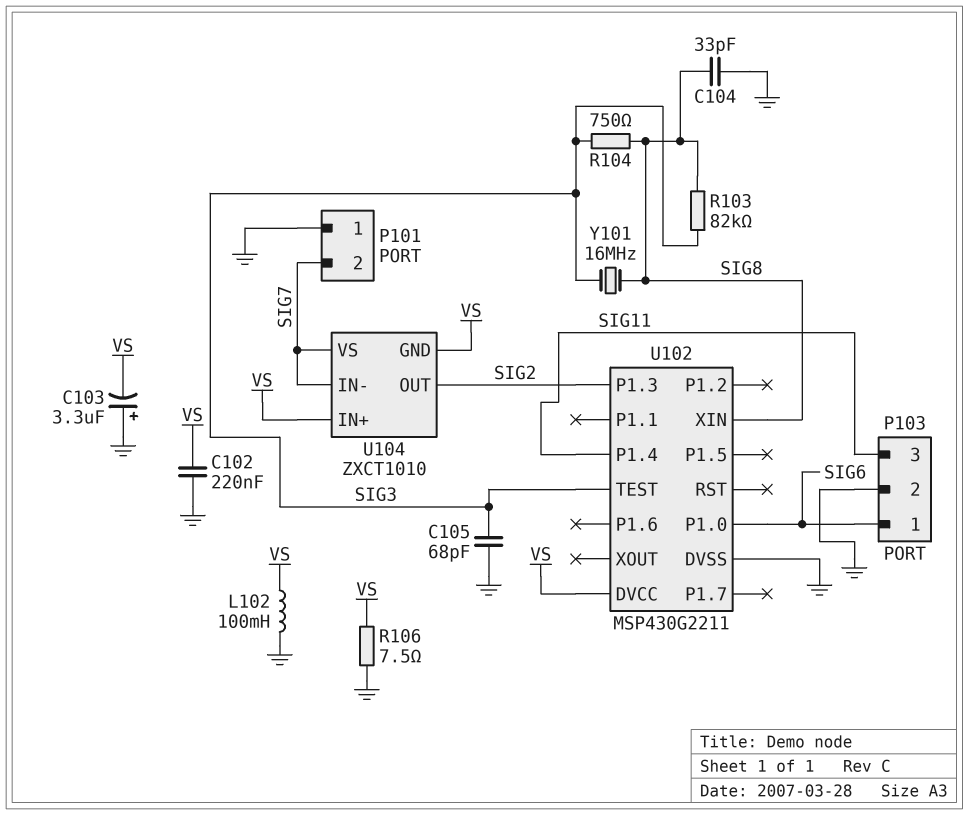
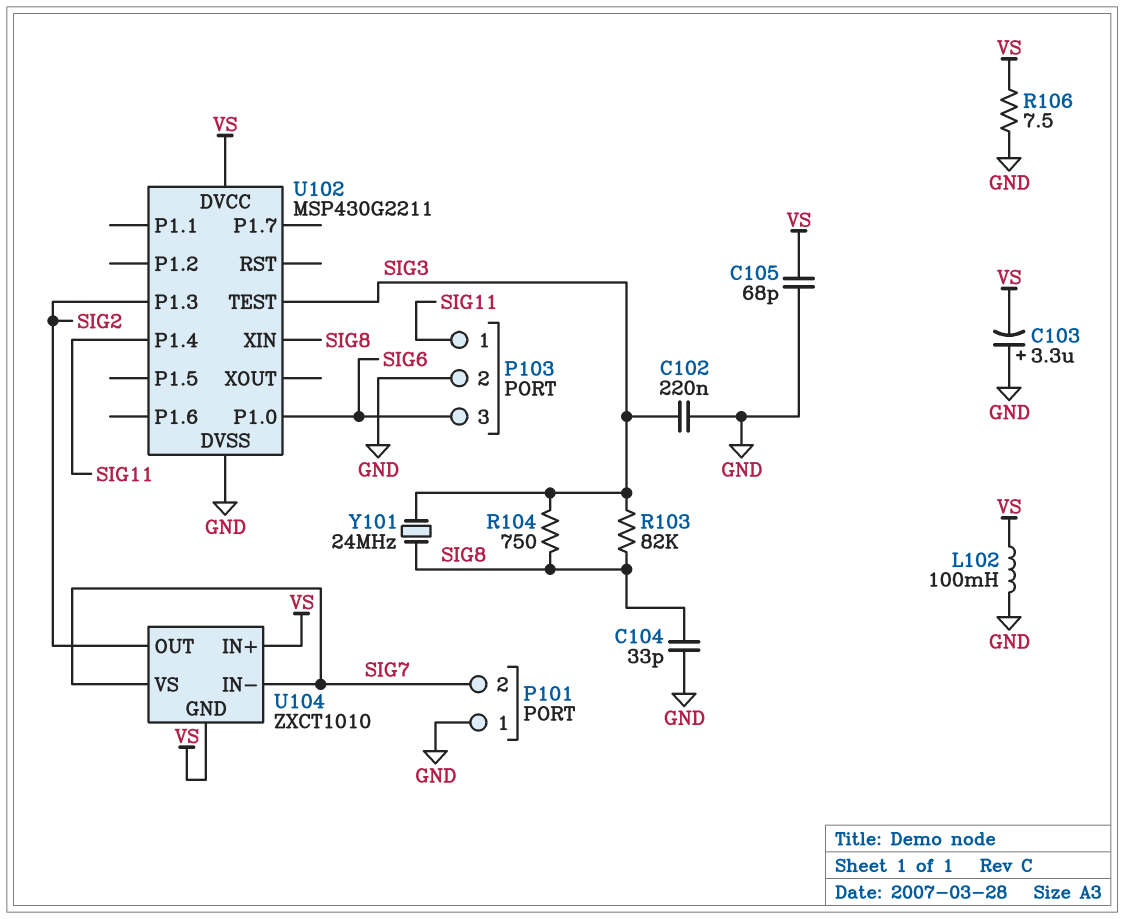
C102: 220nF (GND, VS) -> 220nF (GND, SIG3)
C105: 68pF (GND, SIG3) -> 68pF (GND, VS)
P103 pin 1: SIG6 -> SIG11
P103 pin 3: SIG11 -> SIG6
Y101: 16MHz (SIG3, SIG8) -> 24MHz (SIG3, SIG8)

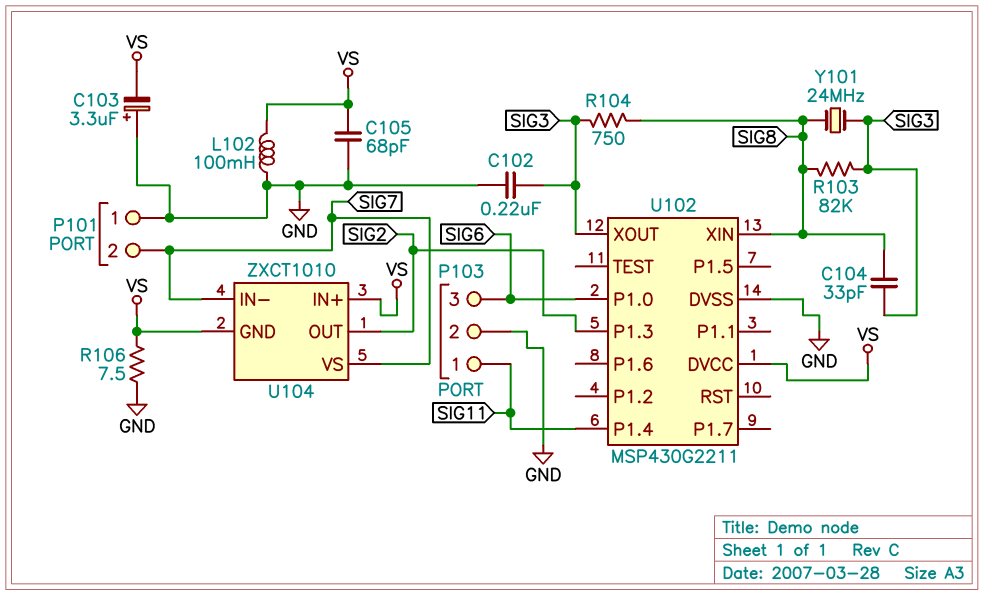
C104: 33pF (GND, SIG8) -> 33pF (SIG3, SIG8)
U102 pin TEST: SIG3 -> none
U102 pin XOUT: none -> SIG3

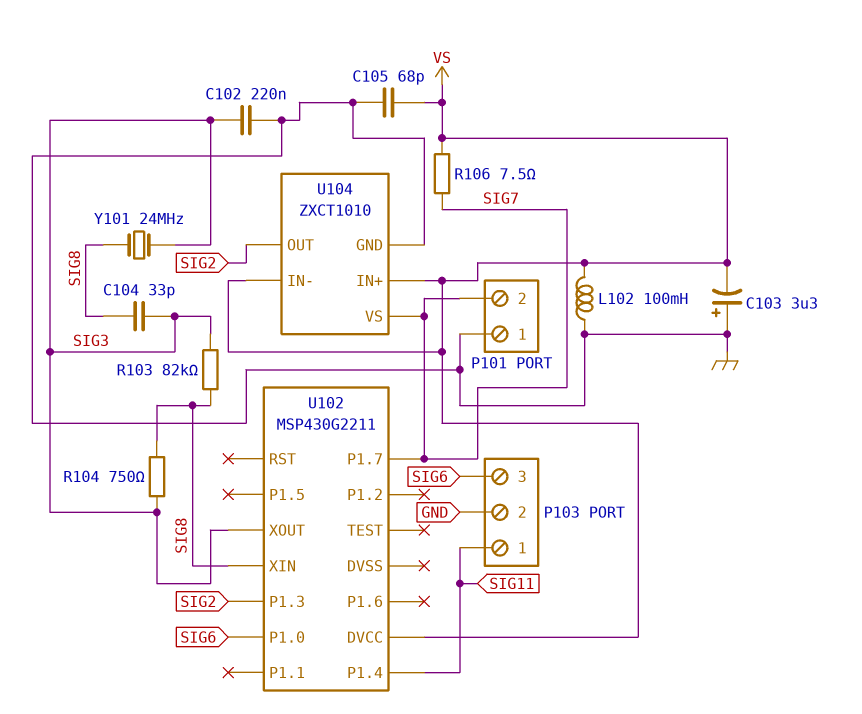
R106: 7.5 (GND, VS) -> 7.5 (SIG7, VS)
U102 pin DVSS: GND -> none
U102 pin P1.7: none -> SIG7
U104 pin GND: VS -> GND
U104 pin IN-: SIG7 -> VS

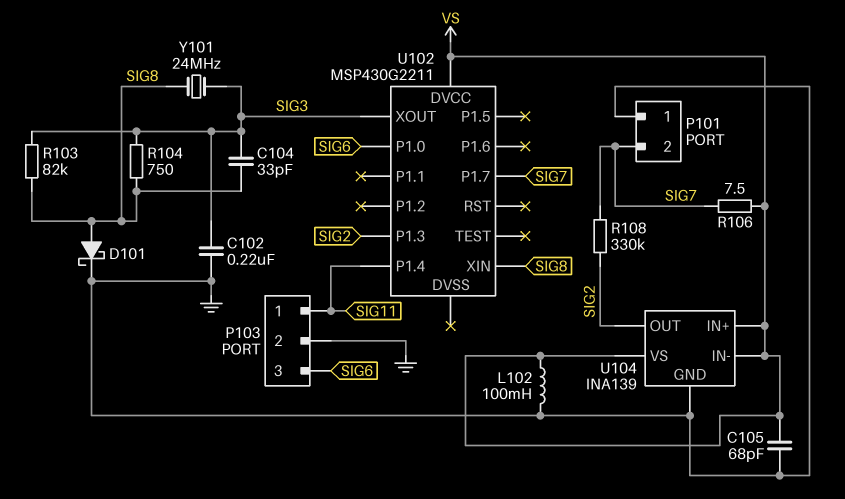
C103: 3.3uF (plus GND, minus VS) -> none
D101: none -> schottky (A SIG8, K GND)
R108: none -> 330k (SIG2, SIG7)
U104: ZXCT1010 -> INA139
U104 pin VS: SIG7 -> VS

